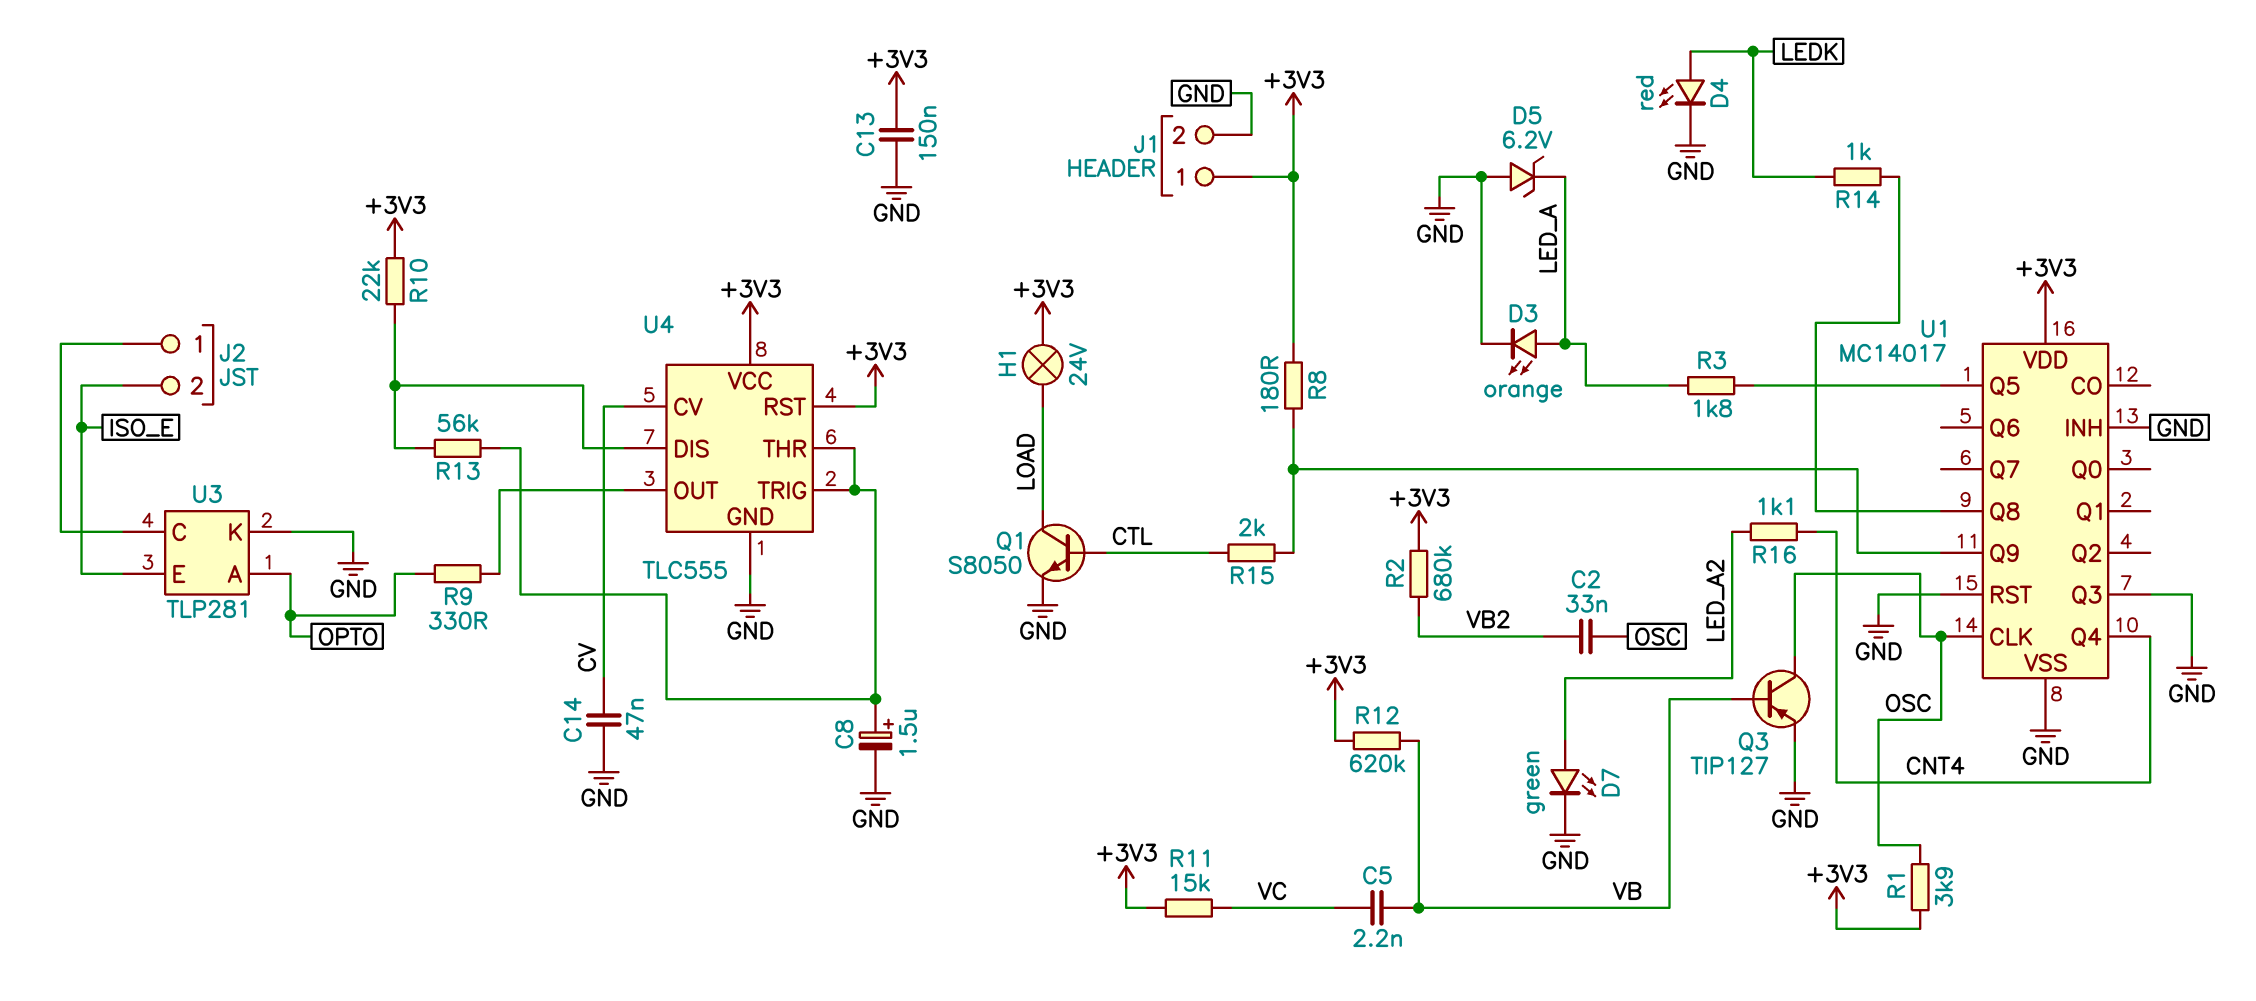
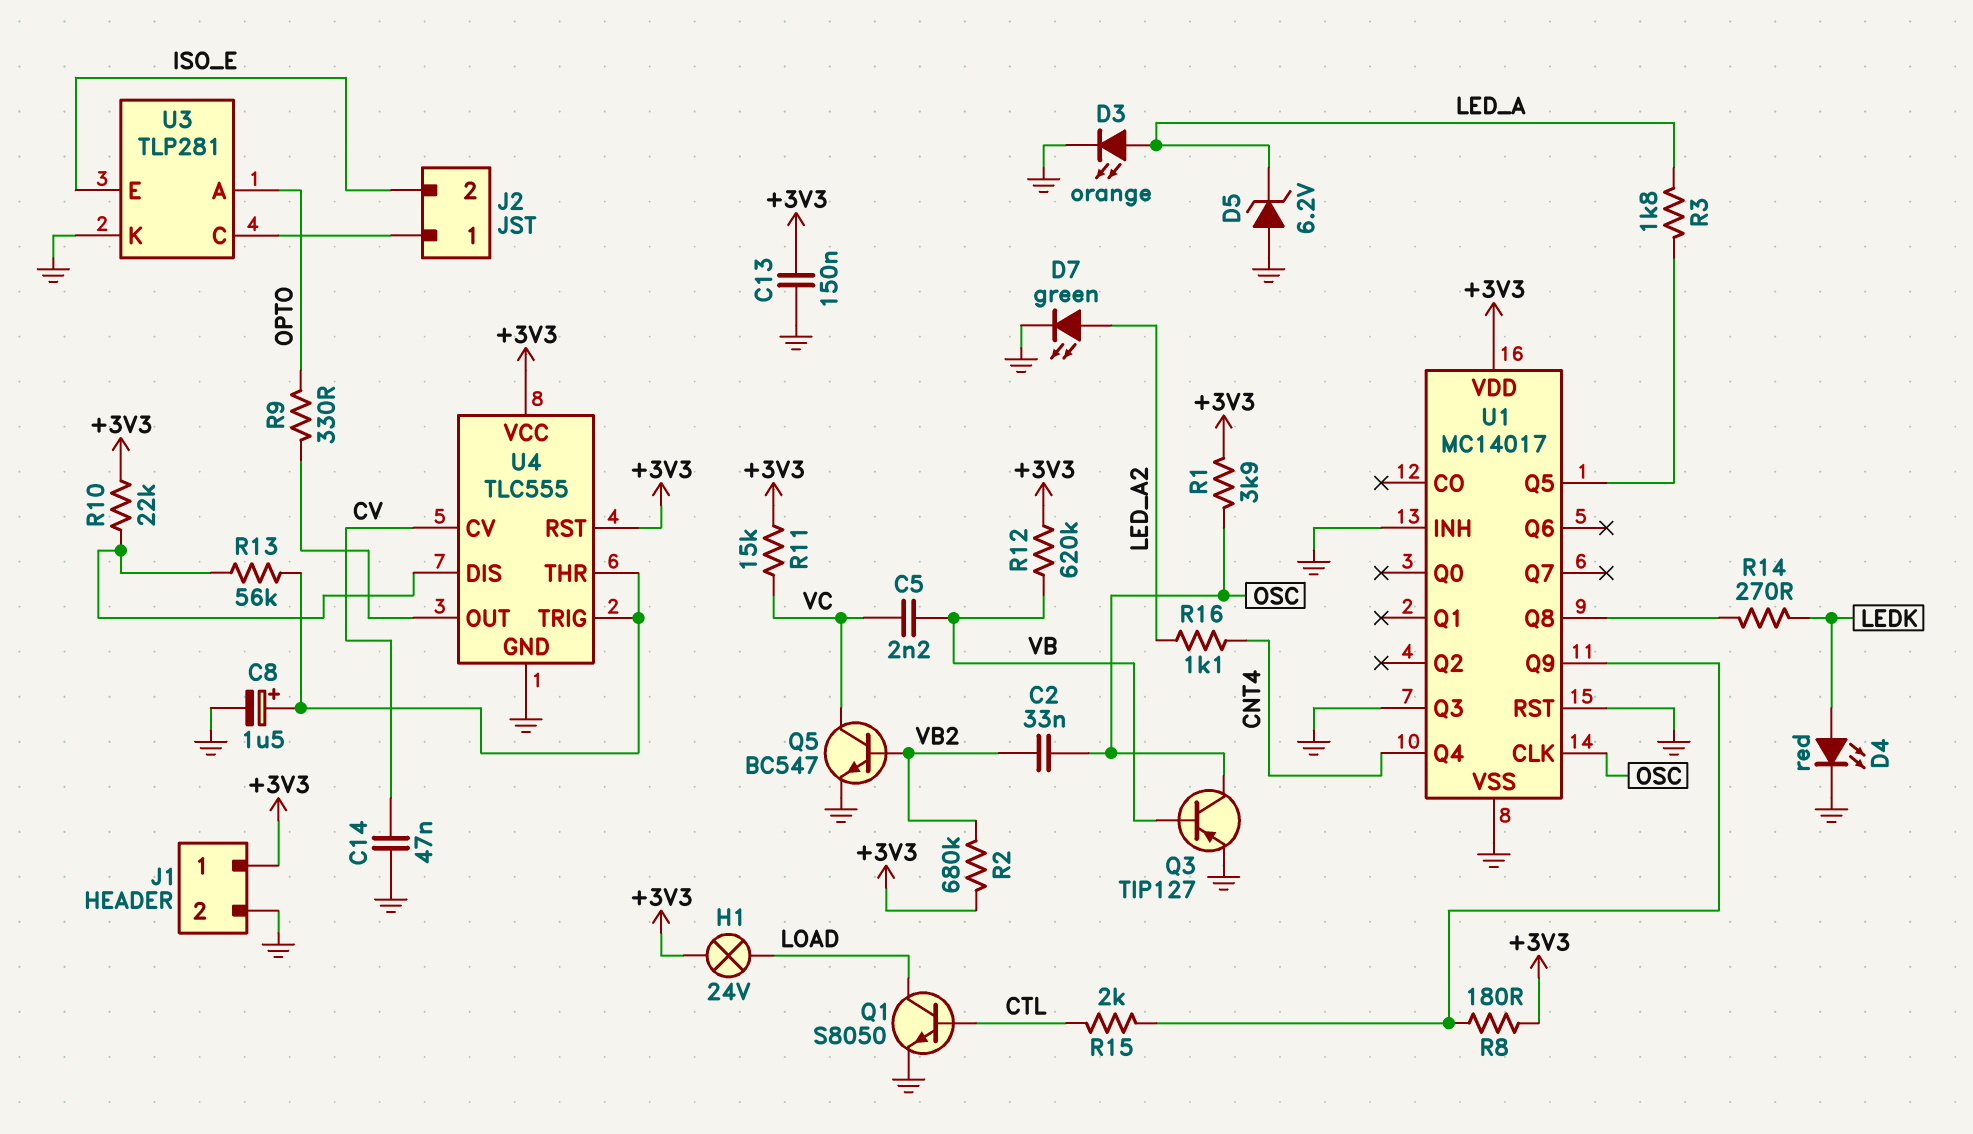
Q5: none -> NPN BC547 (B VB2, C VC, E GND)
R14: 1k (LEDK, U1/Q8) -> 270 (LEDK, U1/Q8)

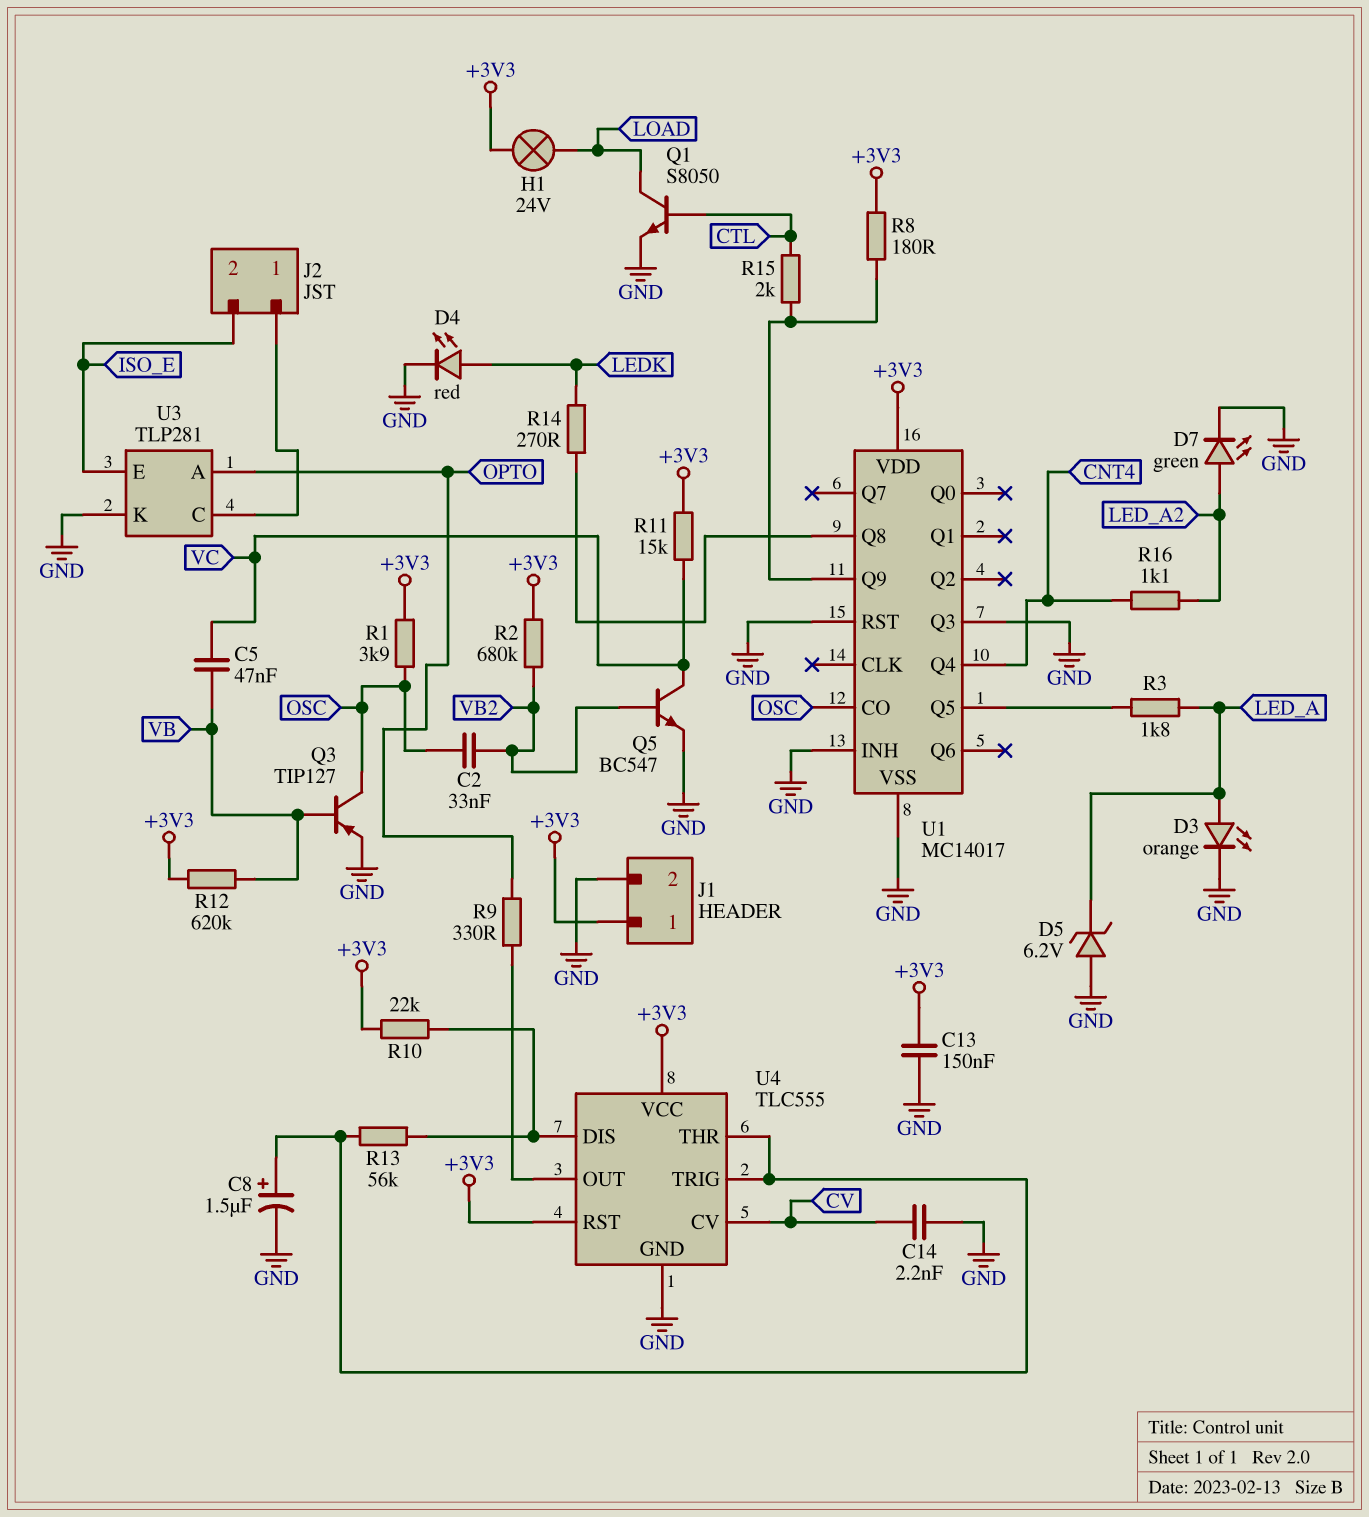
C5: 2.2nF (VB, VC) -> 47nF (VB, VC)
C14: 47nF (CV, GND) -> 2.2nF (CV, GND)
U1 pin CLK: OSC -> none
U1 pin CO: none -> OSC

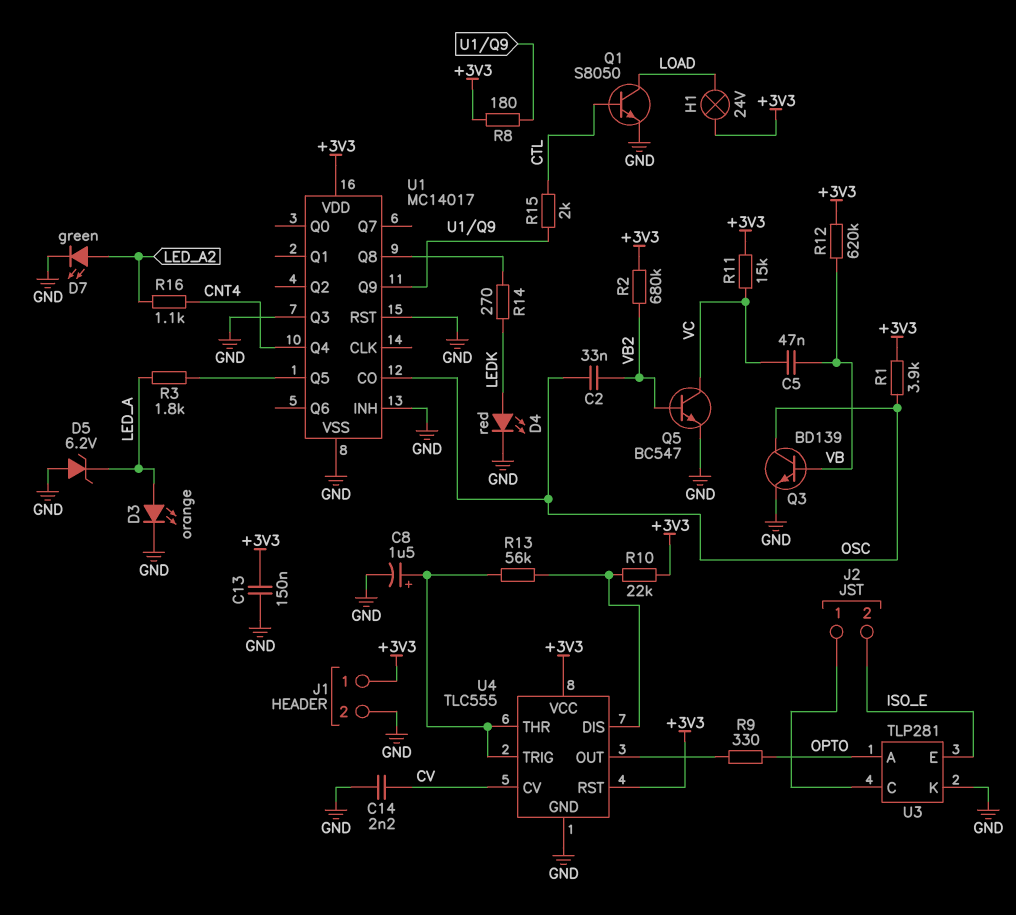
Q3: PNP TIP127 (B VB, C OSC, E GND) -> NPN BD139 (B VB, C OSC, E GND)

